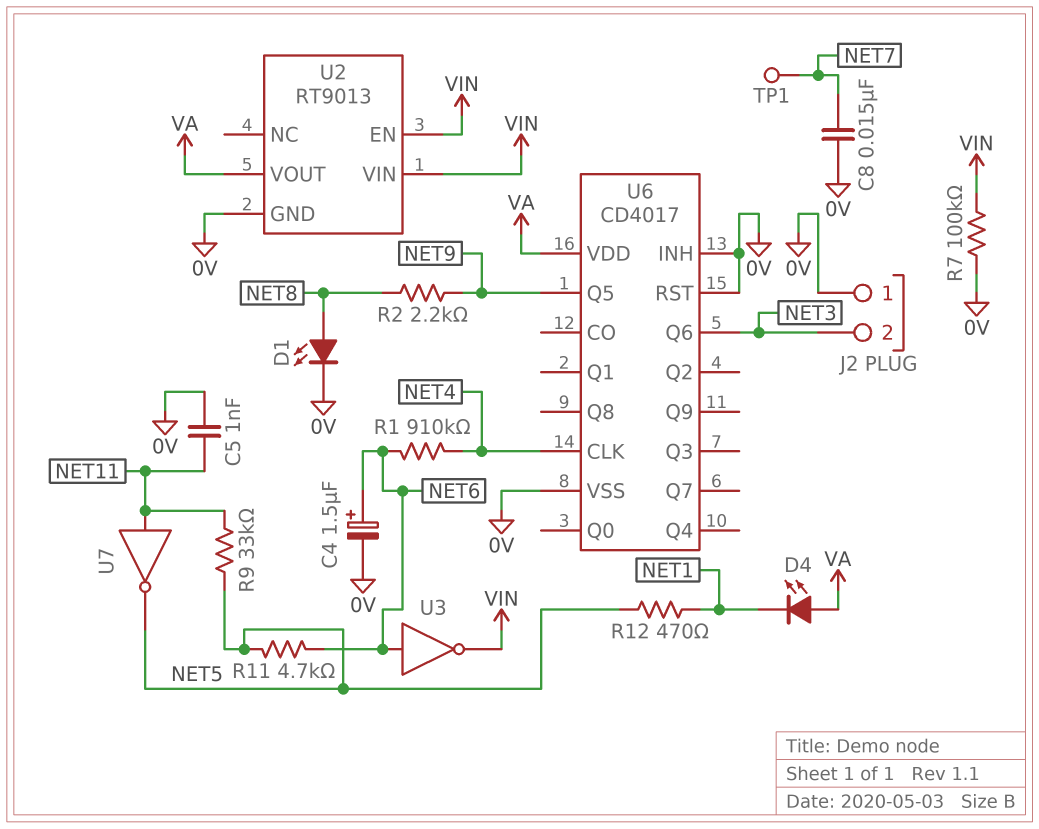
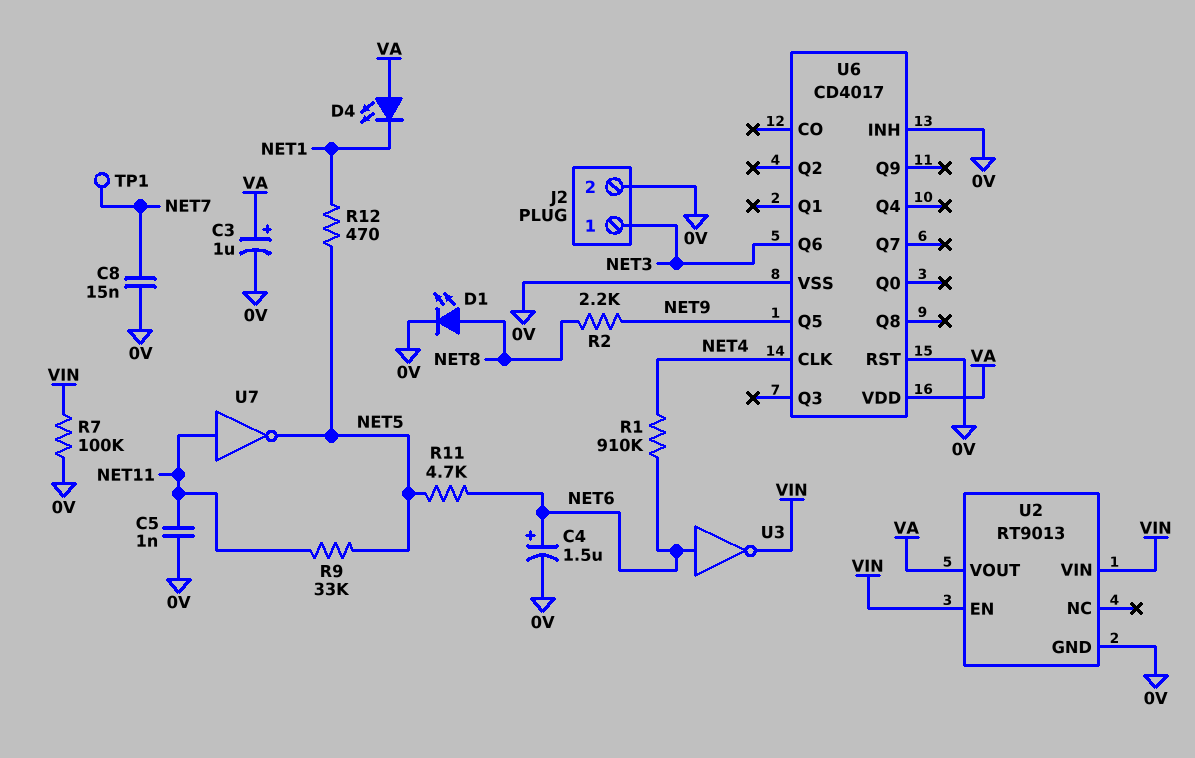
C3: none -> 1uF (plus VA, minus 0V)
J2 pin 1: 0V -> NET3
J2 pin 2: NET3 -> 0V

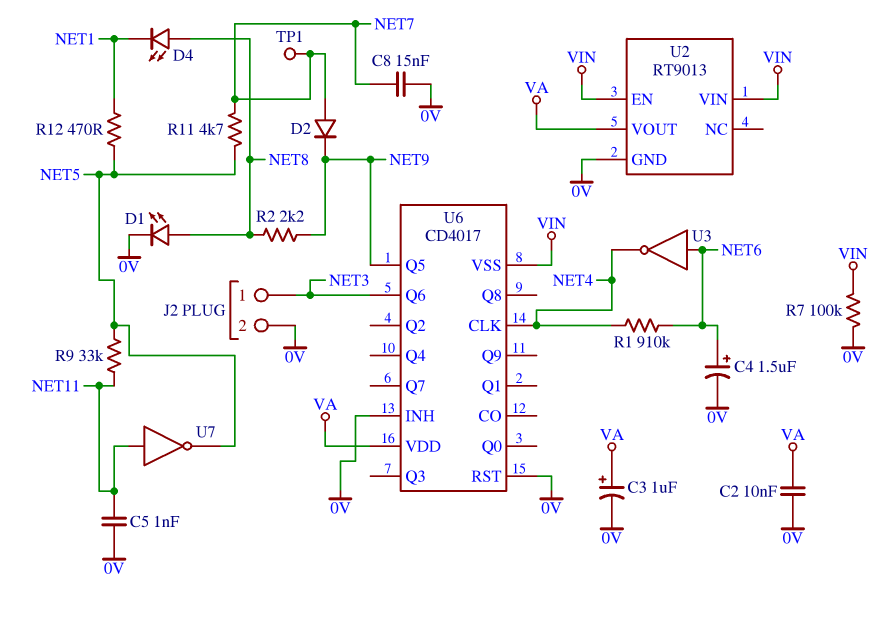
C2: none -> 10nF (0V, VA)
D2: none -> diode (A NET7, K NET9)
D4: LED (A VA, K NET1) -> LED (A NET8, K NET1)
R11: 4.7k (NET5, NET6) -> 4.7k (NET5, NET7)
U3: NOT (in NET6, out VIN) -> NOT (in NET6, out NET4)
U6 pin VSS: 0V -> VIN

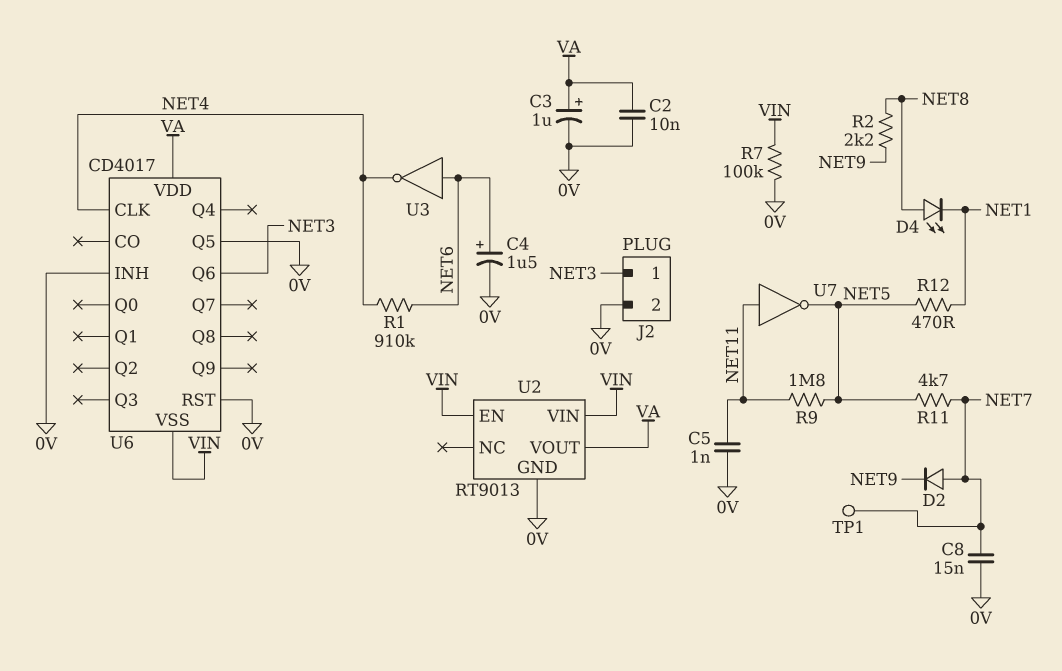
D1: LED (A NET8, K 0V) -> none
R9: 33k (NET5, NET11) -> 1.8M (NET5, NET11)
U6 pin Q5: NET9 -> 0V

